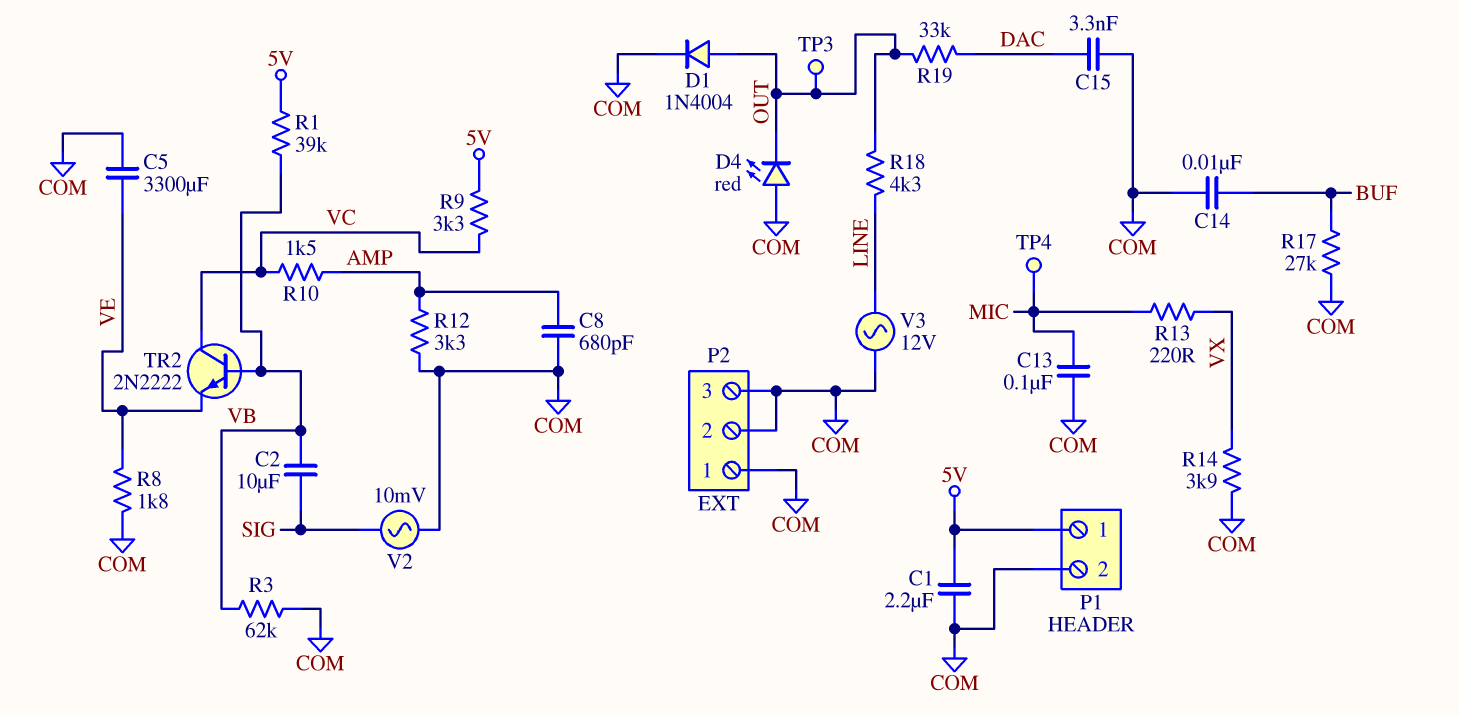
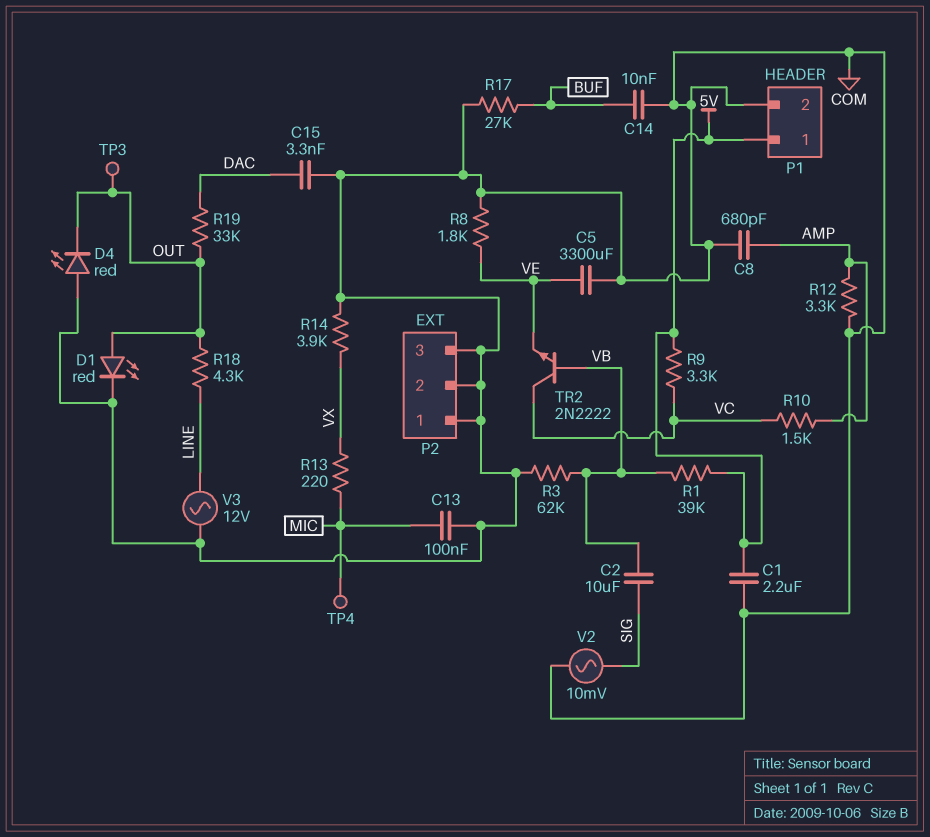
D1: diode 1N4004 (A OUT, K COM) -> LED red (A OUT, K COM)

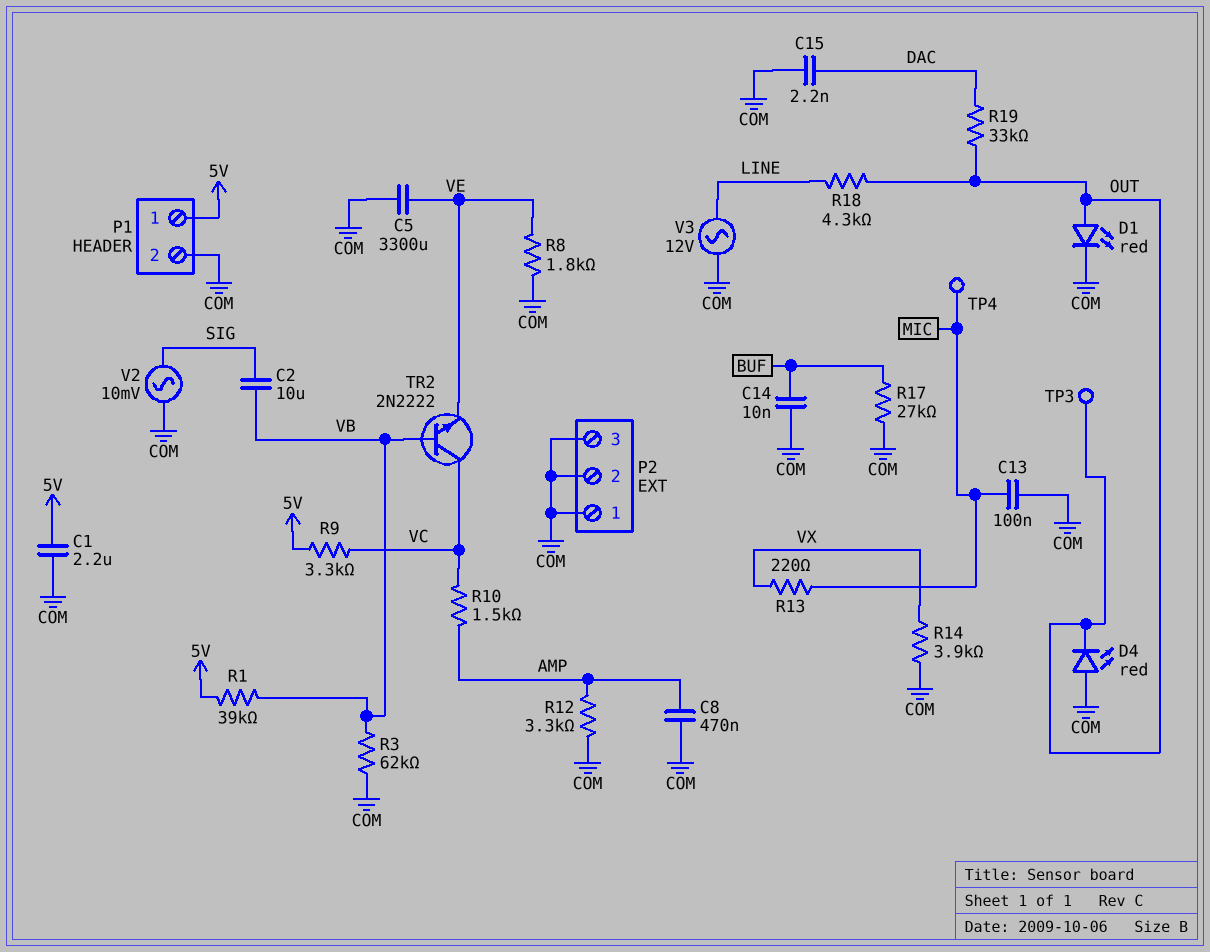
C8: 680pF (AMP, COM) -> 470nF (AMP, COM)
C15: 3.3nF (COM, DAC) -> 2.2nF (COM, DAC)

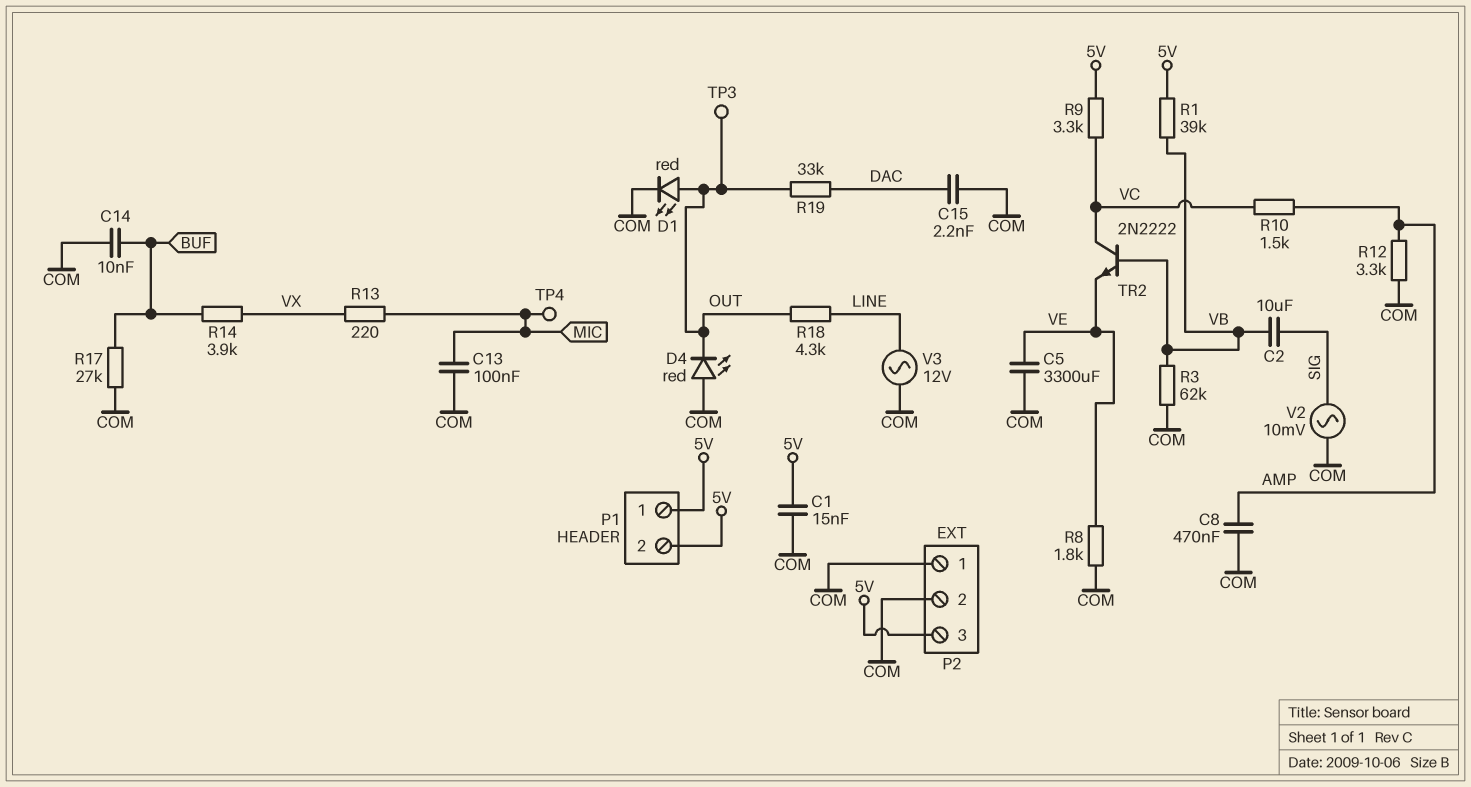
C1: 2.2uF (5V, COM) -> 15nF (5V, COM)
P1 pin 2: COM -> 5V
P2 pin 3: COM -> 5V
R14: 3.9k (COM, VX) -> 3.9k (BUF, VX)

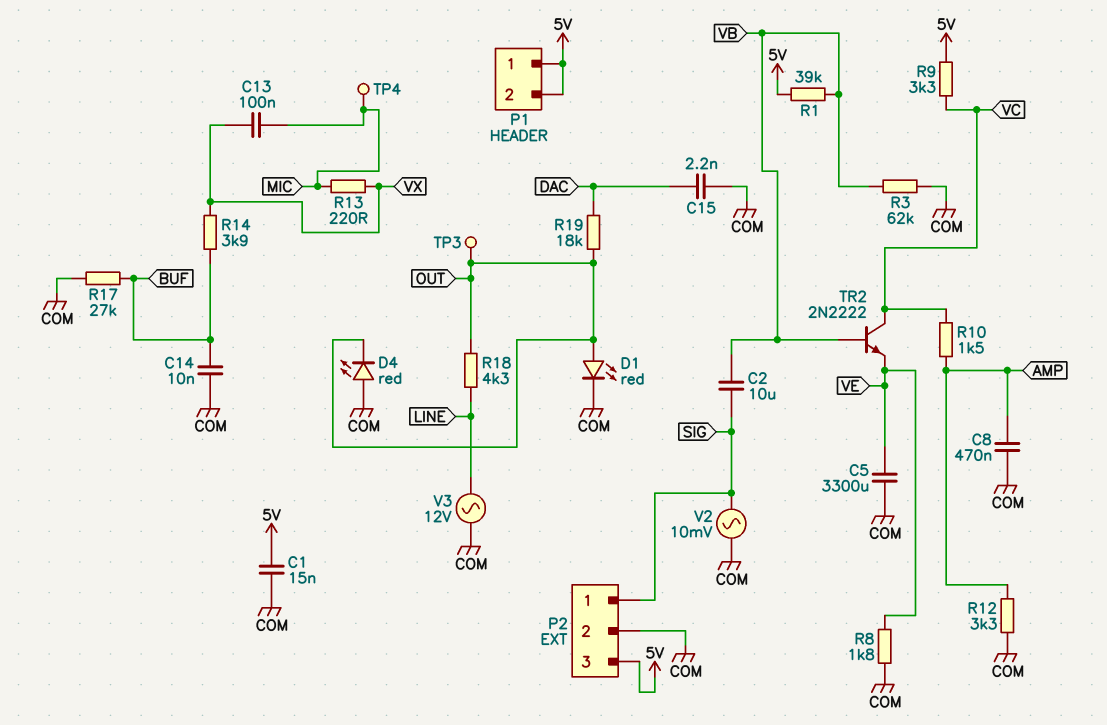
C13: 100nF (COM, MIC) -> 100nF (MIC, VX)
P2 pin 1: COM -> SIG
R19: 33k (DAC, OUT) -> 18k (DAC, OUT)

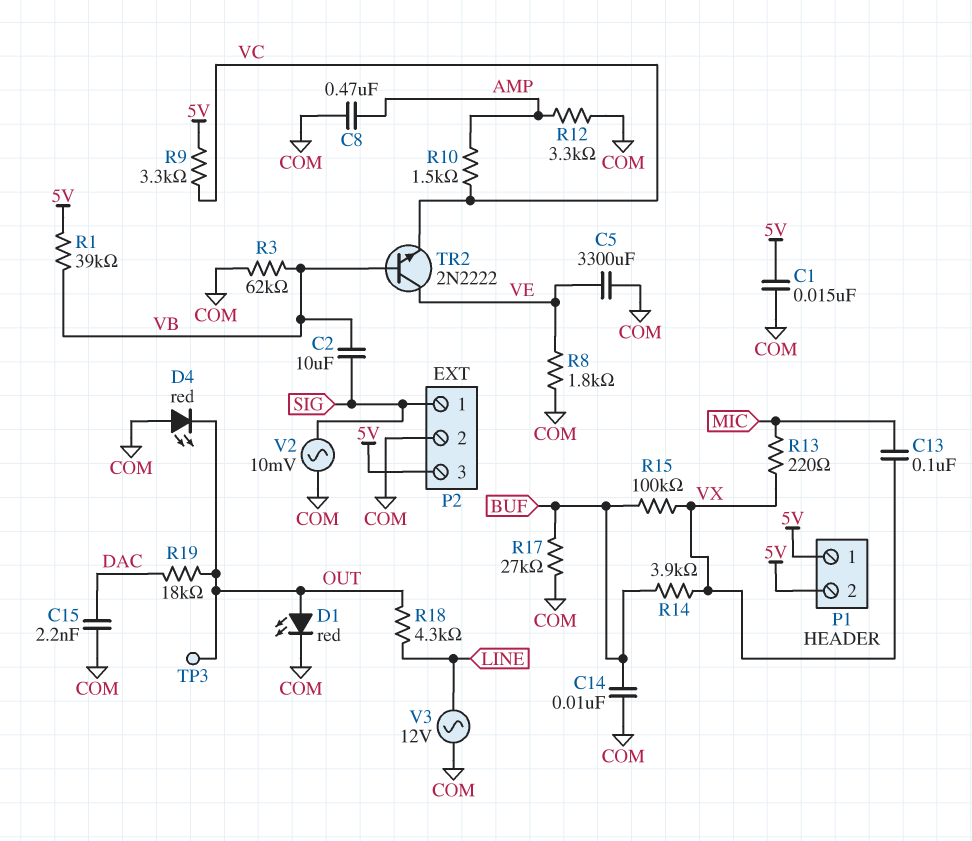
R15: none -> 100k (BUF, VX)
TP4: test point (MIC) -> none
TR2: NPN 2N2222 (B VB, C VC, E VE) -> NPN 2N2222 (B VB, C VE, E VC)

